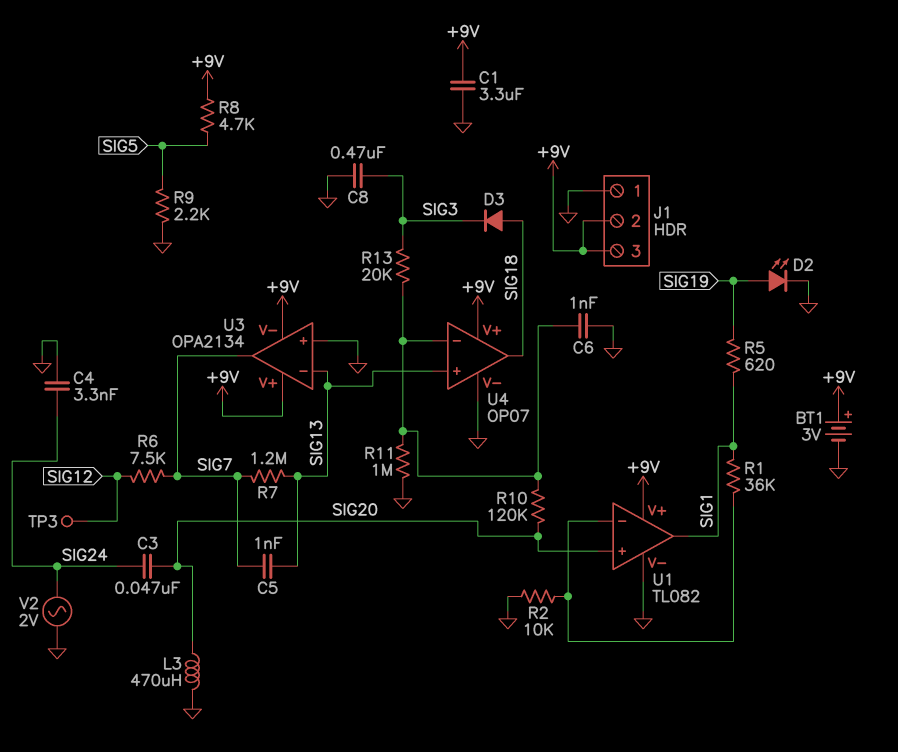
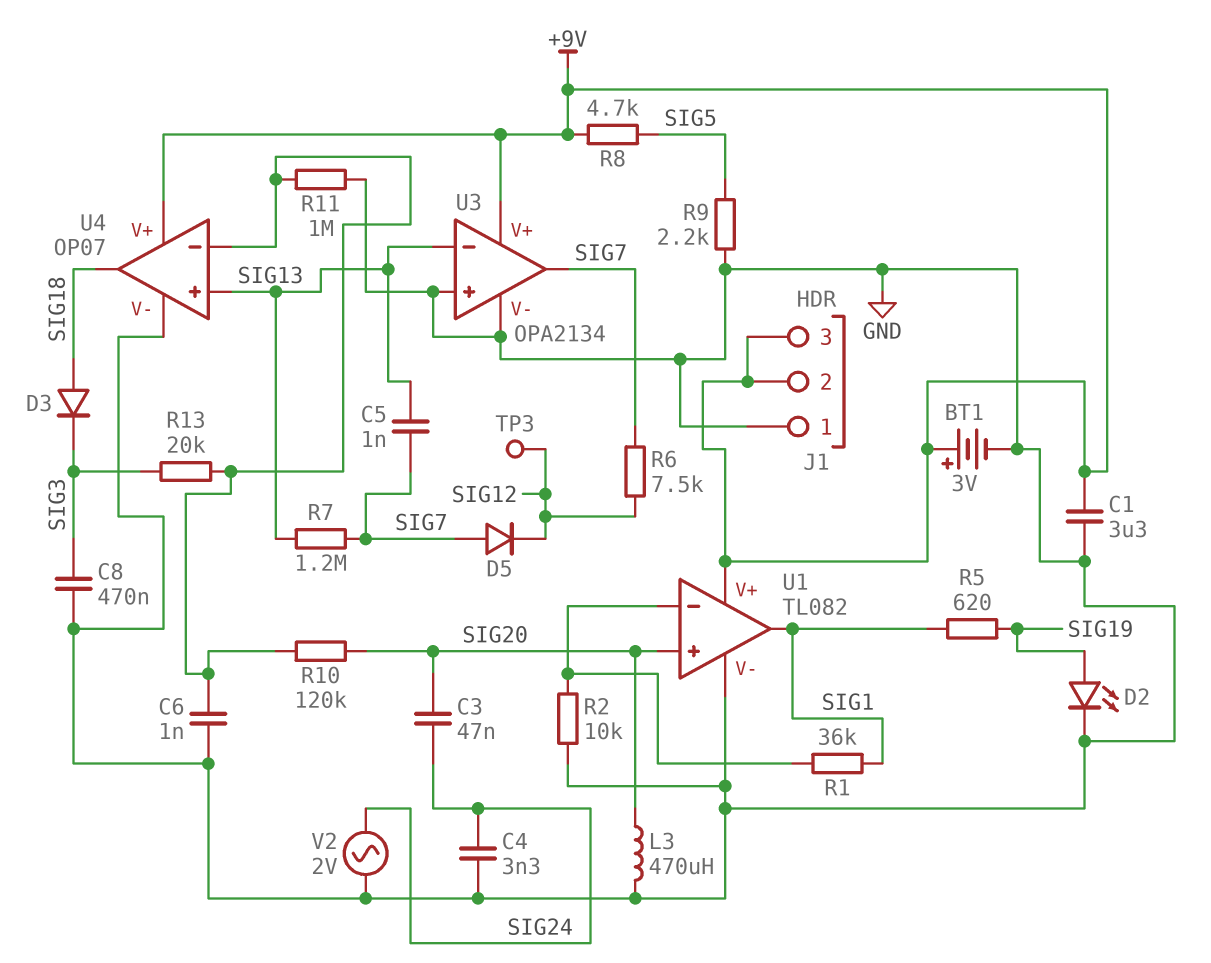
D5: none -> diode (A SIG7, K SIG12)
U3 pin V-: +9V -> GND

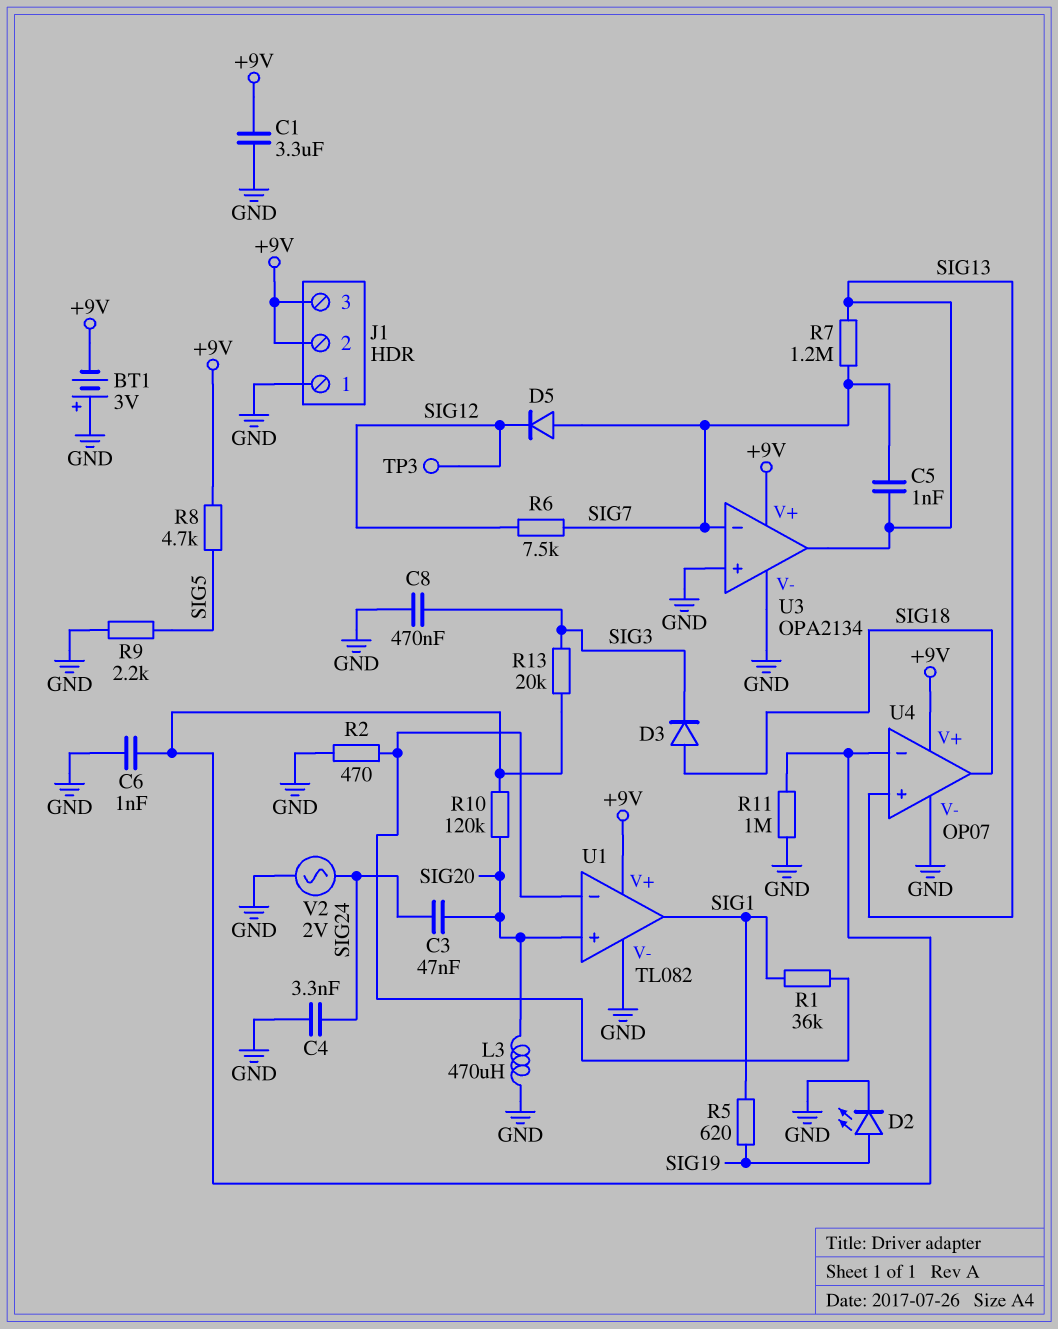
BT1: 3V (plus +9V, minus GND) -> 3V (plus GND, minus +9V)
R2: 10k (GND, U1/in-) -> 470 (GND, U1/in-)
U3 pin in-: SIG13 -> SIG7
U3 pin out: SIG7 -> SIG13

